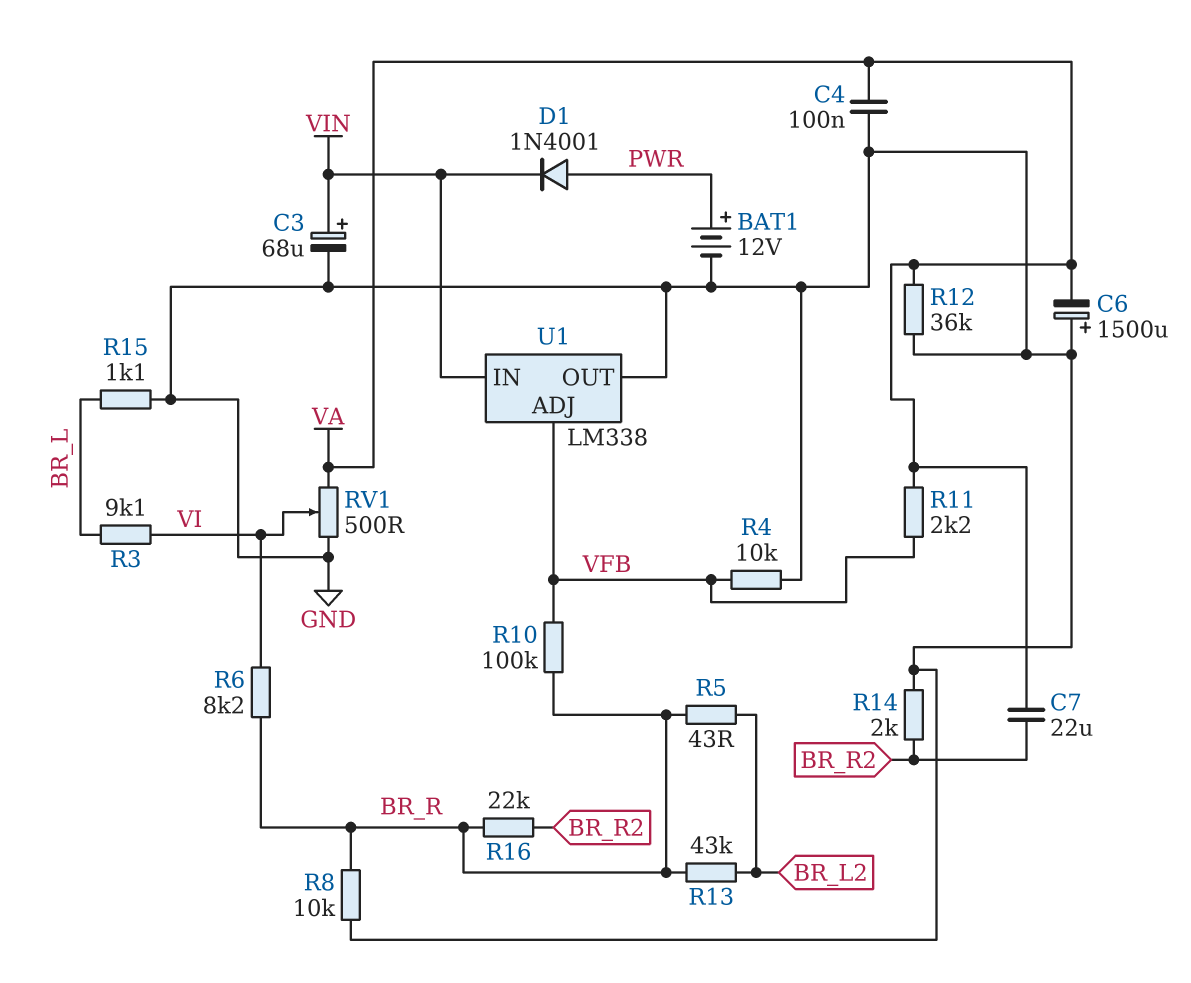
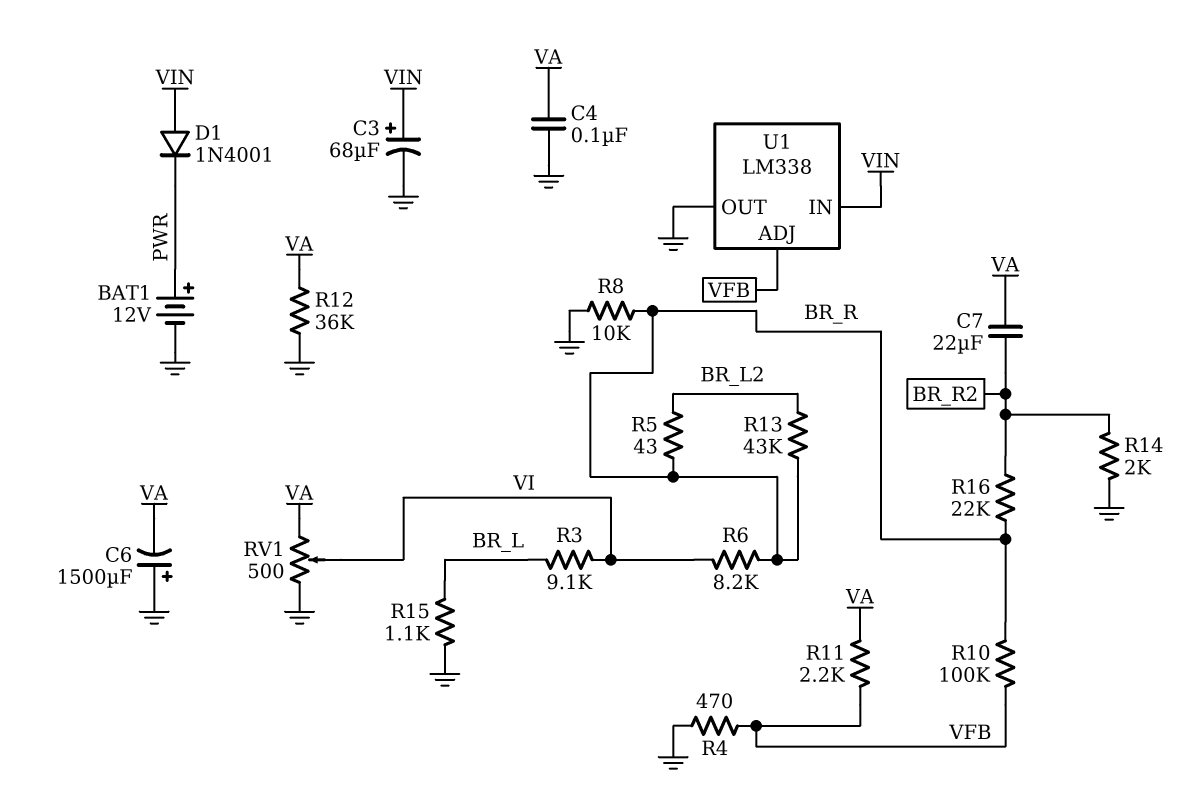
D1: diode 1N4001 (A PWR, K VIN) -> diode 1N4001 (A VIN, K PWR)
R4: 10k (GND, VFB) -> 470 (GND, VFB)

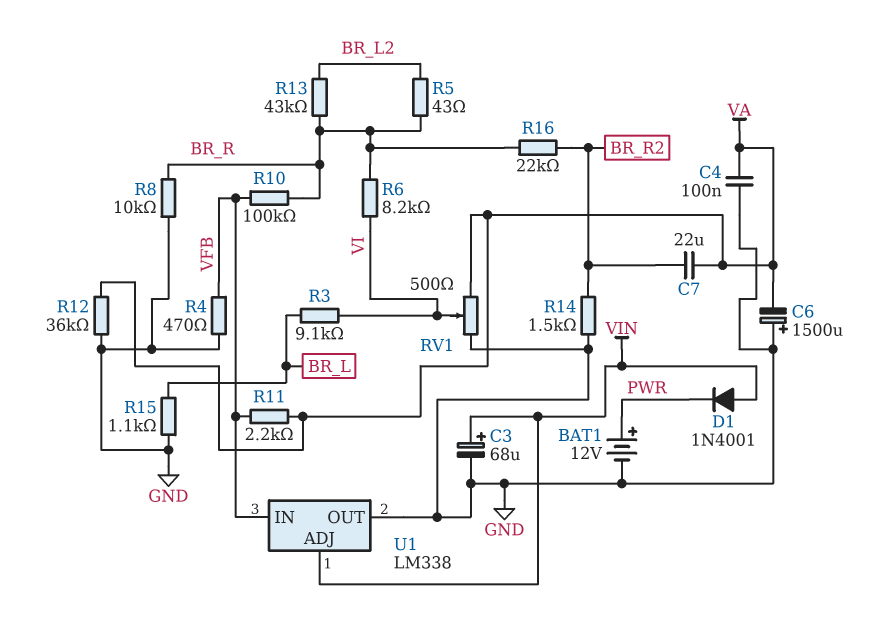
R14: 2k (BR_R2, GND) -> 1.5k (BR_R2, GND)
U1 pin ADJ: VFB -> VIN
U1 pin IN: VIN -> VFB

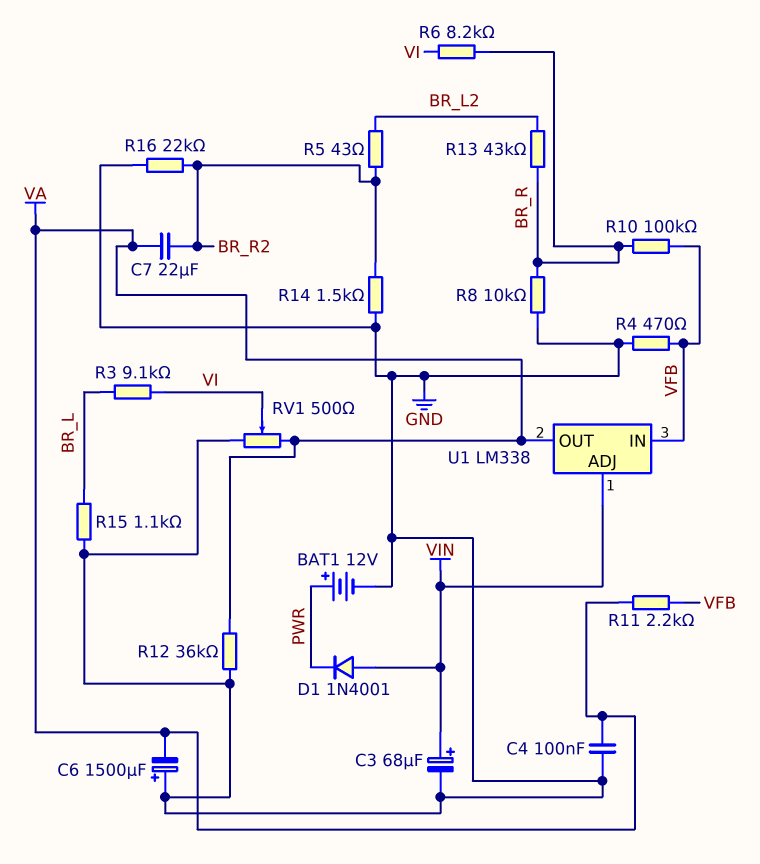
R5: 43 (BR_L2, BR_R) -> 43 (BR_L2, BR_R2)
R16: 22k (BR_R, BR_R2) -> 22k (BR_R2, GND)
U1 pin OUT: GND -> VA

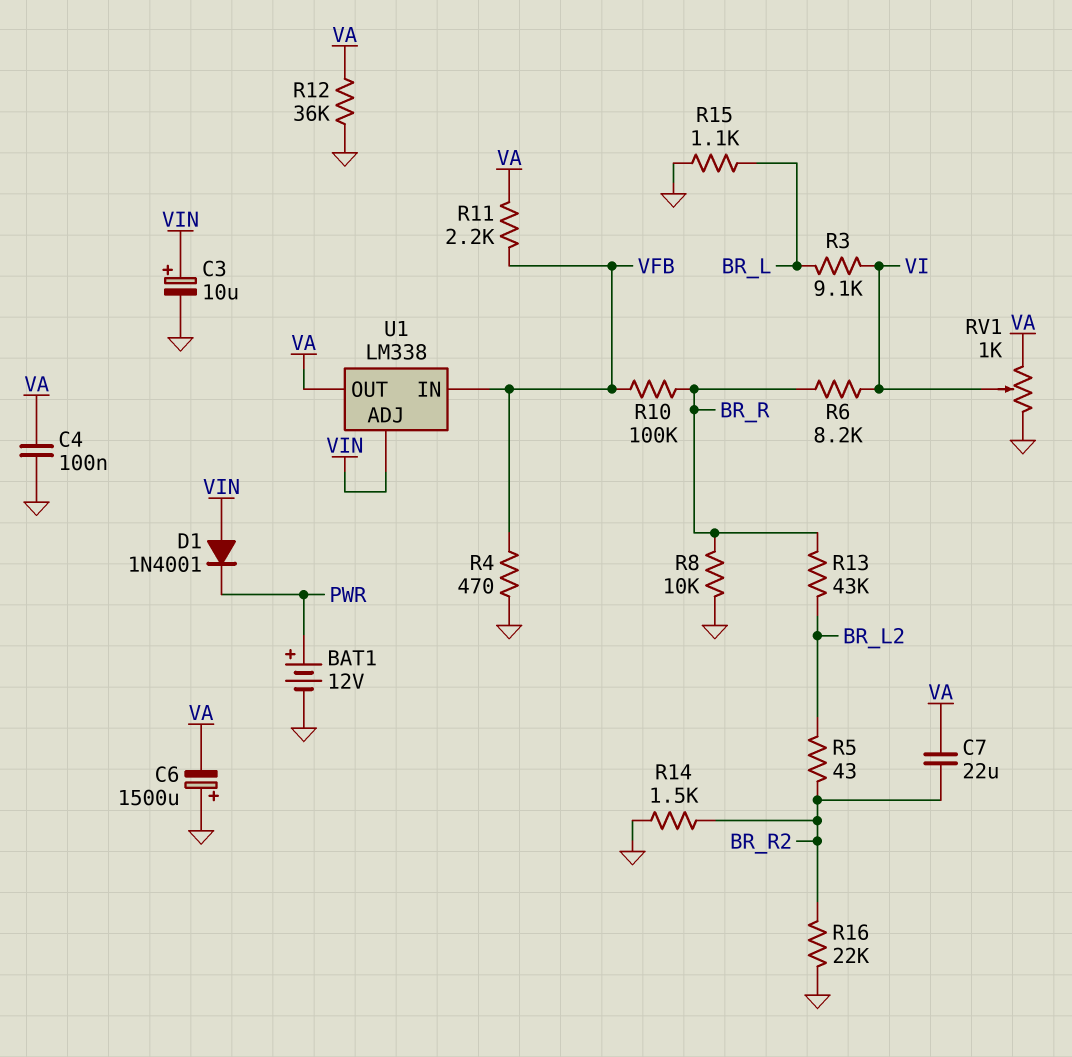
C3: 68uF (plus VIN, minus GND) -> 10uF (plus VIN, minus GND)
RV1: 500 (GND, VA, wiper VI) -> 1k (GND, VA, wiper VI)

